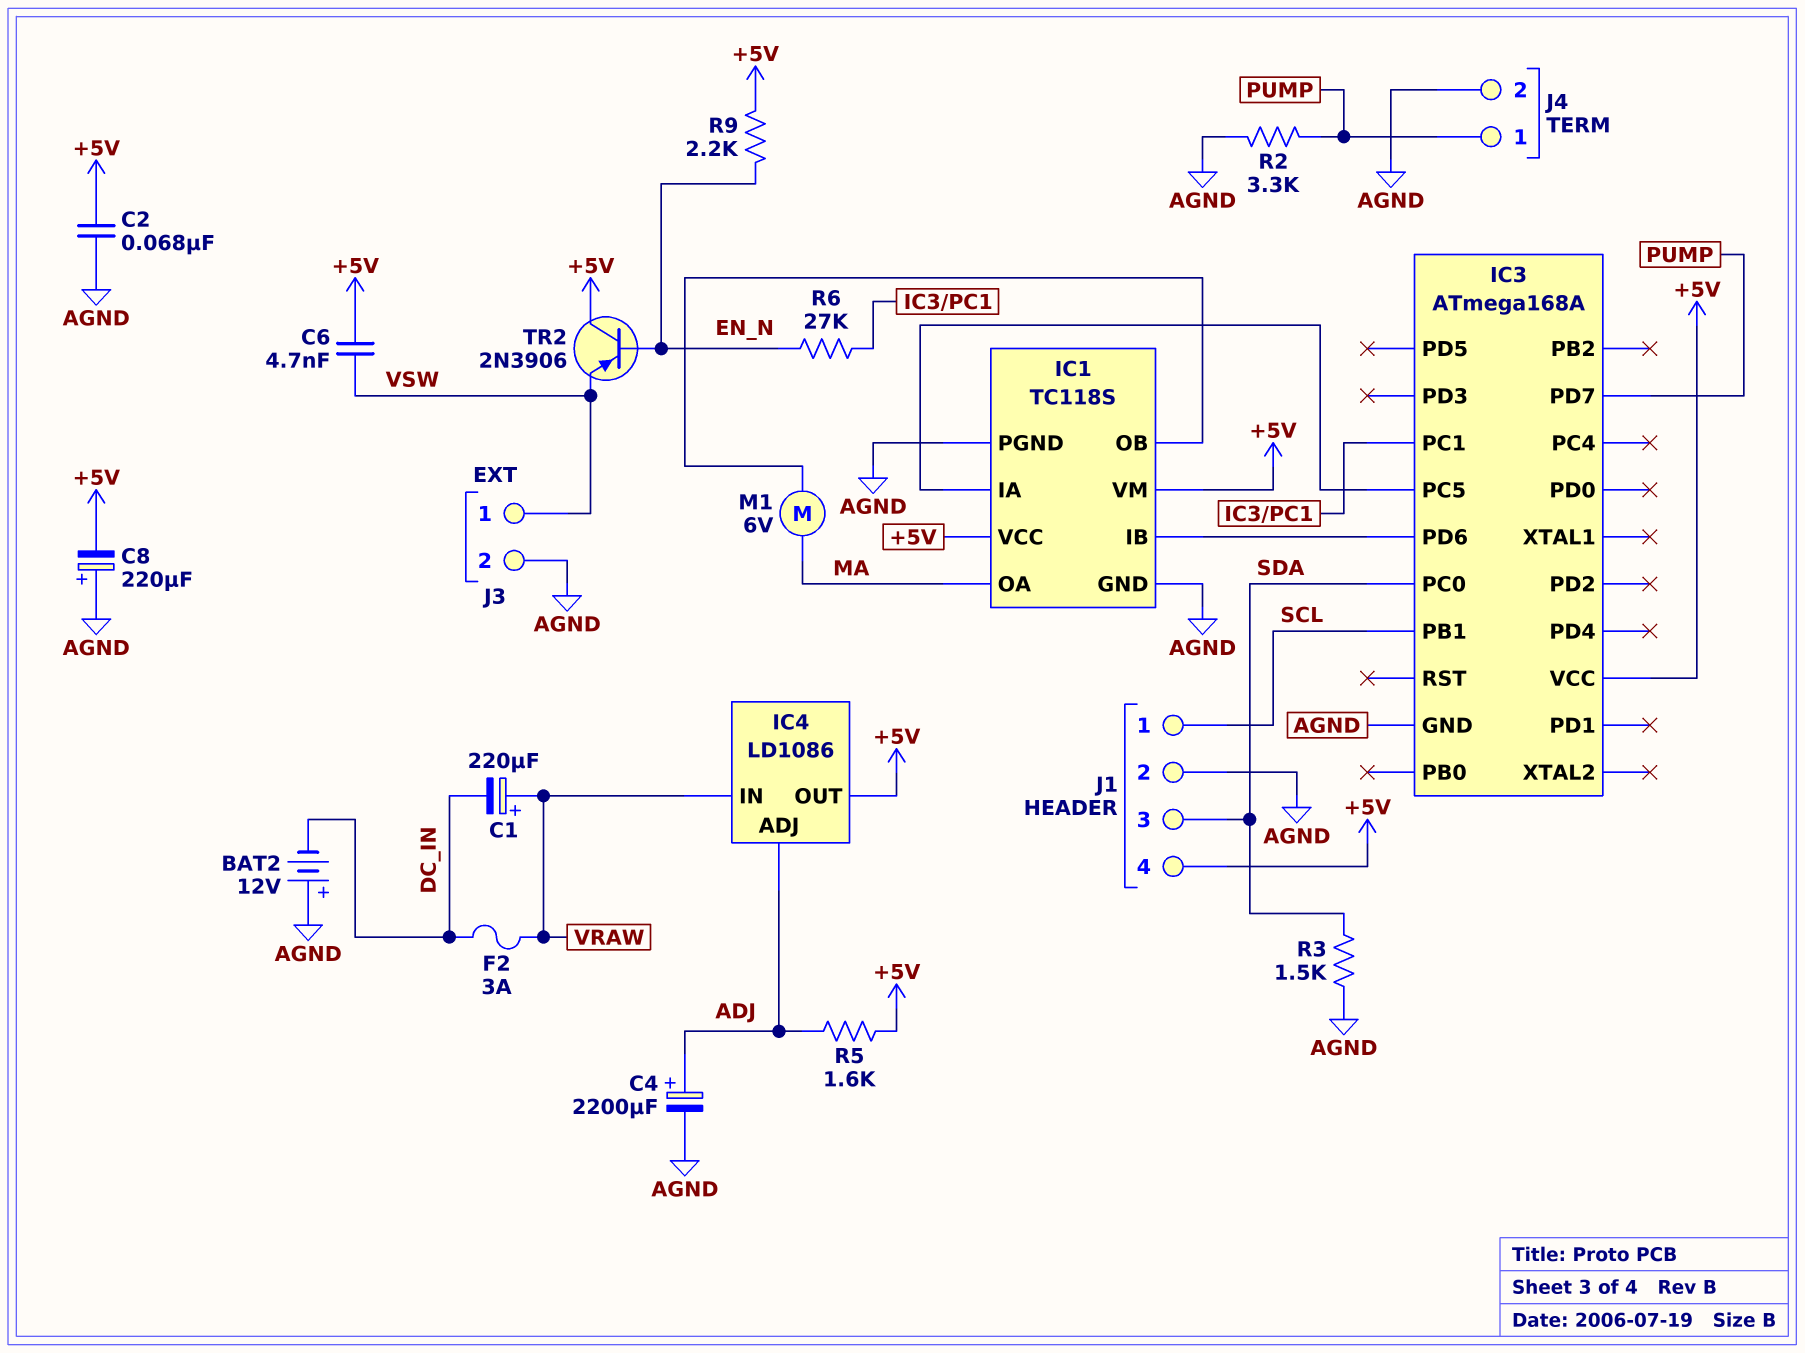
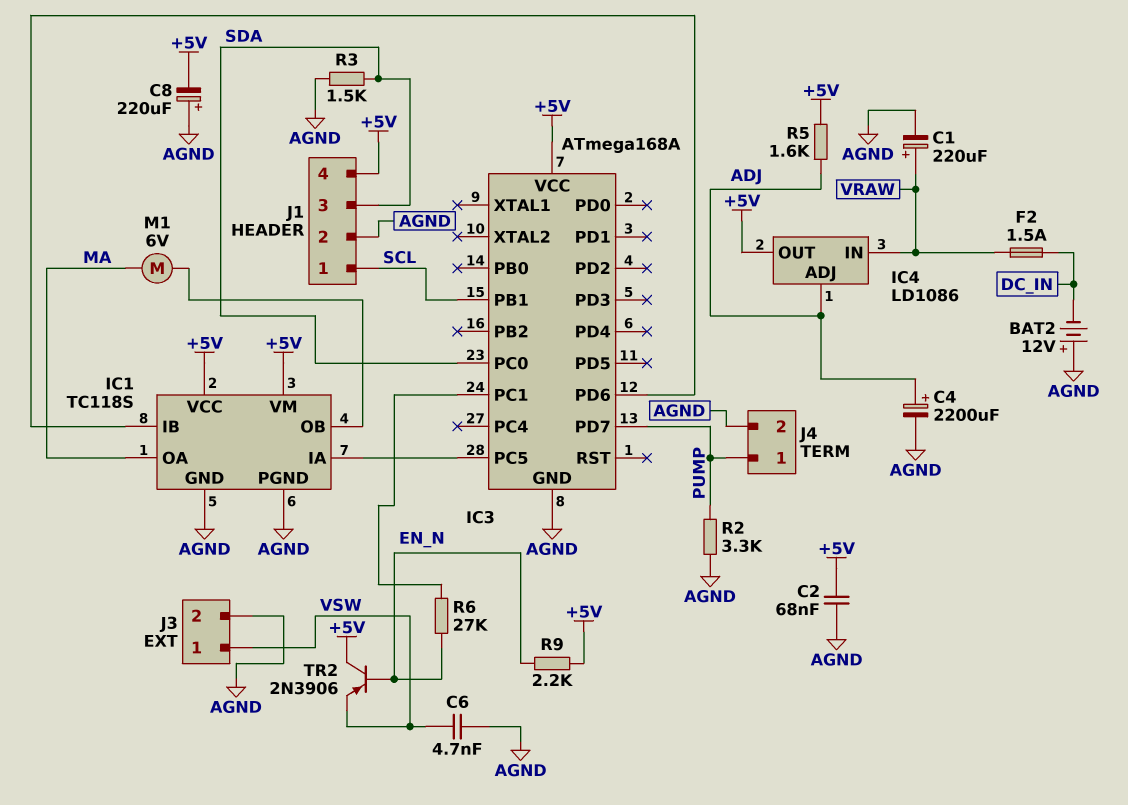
C1: 220uF (plus VRAW, minus DC_IN) -> 220uF (plus VRAW, minus AGND)
C6: 4.7nF (+5V, VSW) -> 4.7nF (AGND, VSW)
F2: 3A (DC_IN, VRAW) -> 1.5A (DC_IN, VRAW)

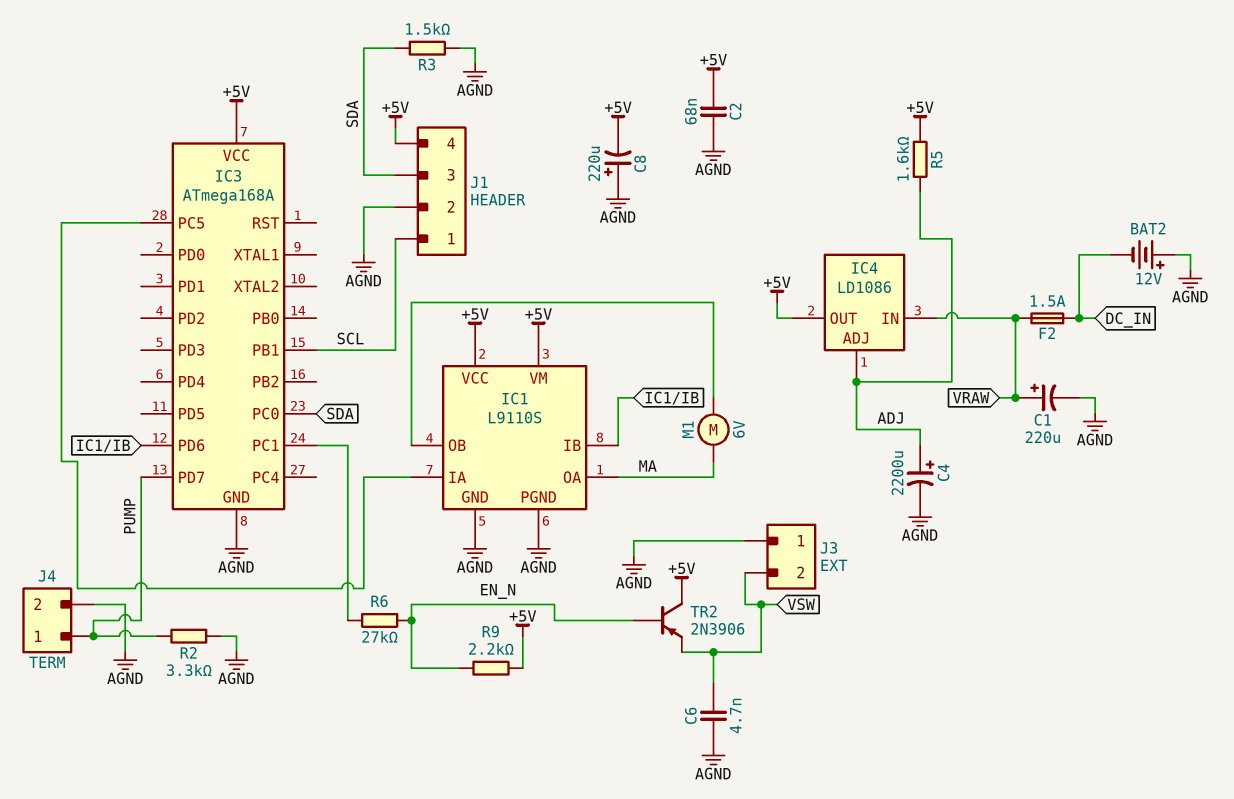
IC1: TC118S -> L9110S
J3 pin 1: VSW -> AGND
J3 pin 2: AGND -> VSW

